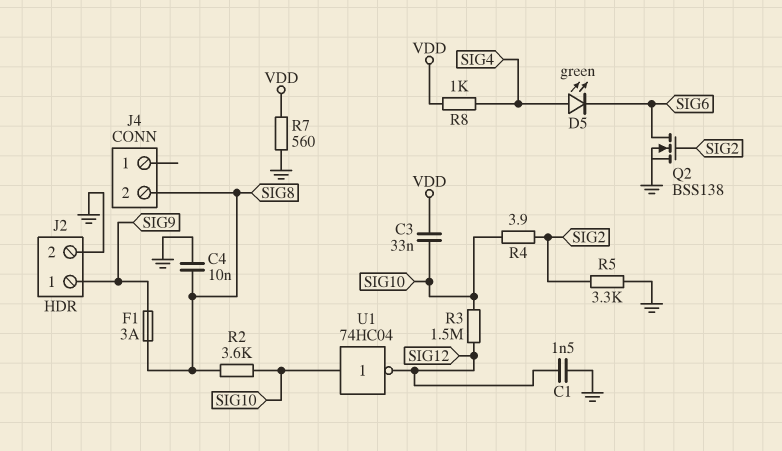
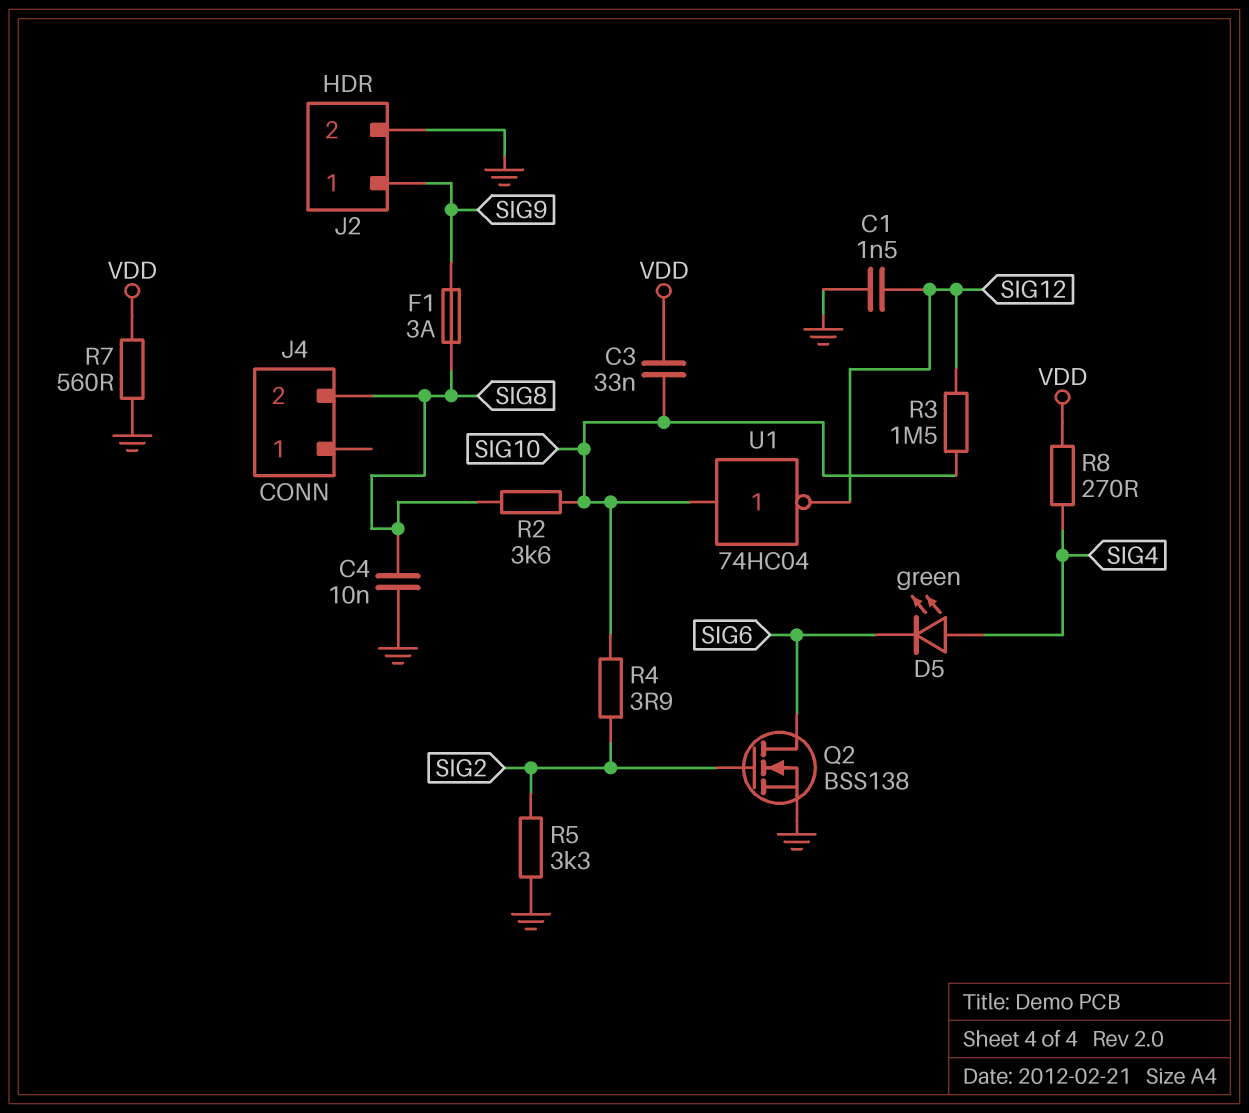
R8: 1k (SIG4, VDD) -> 270 (SIG4, VDD)

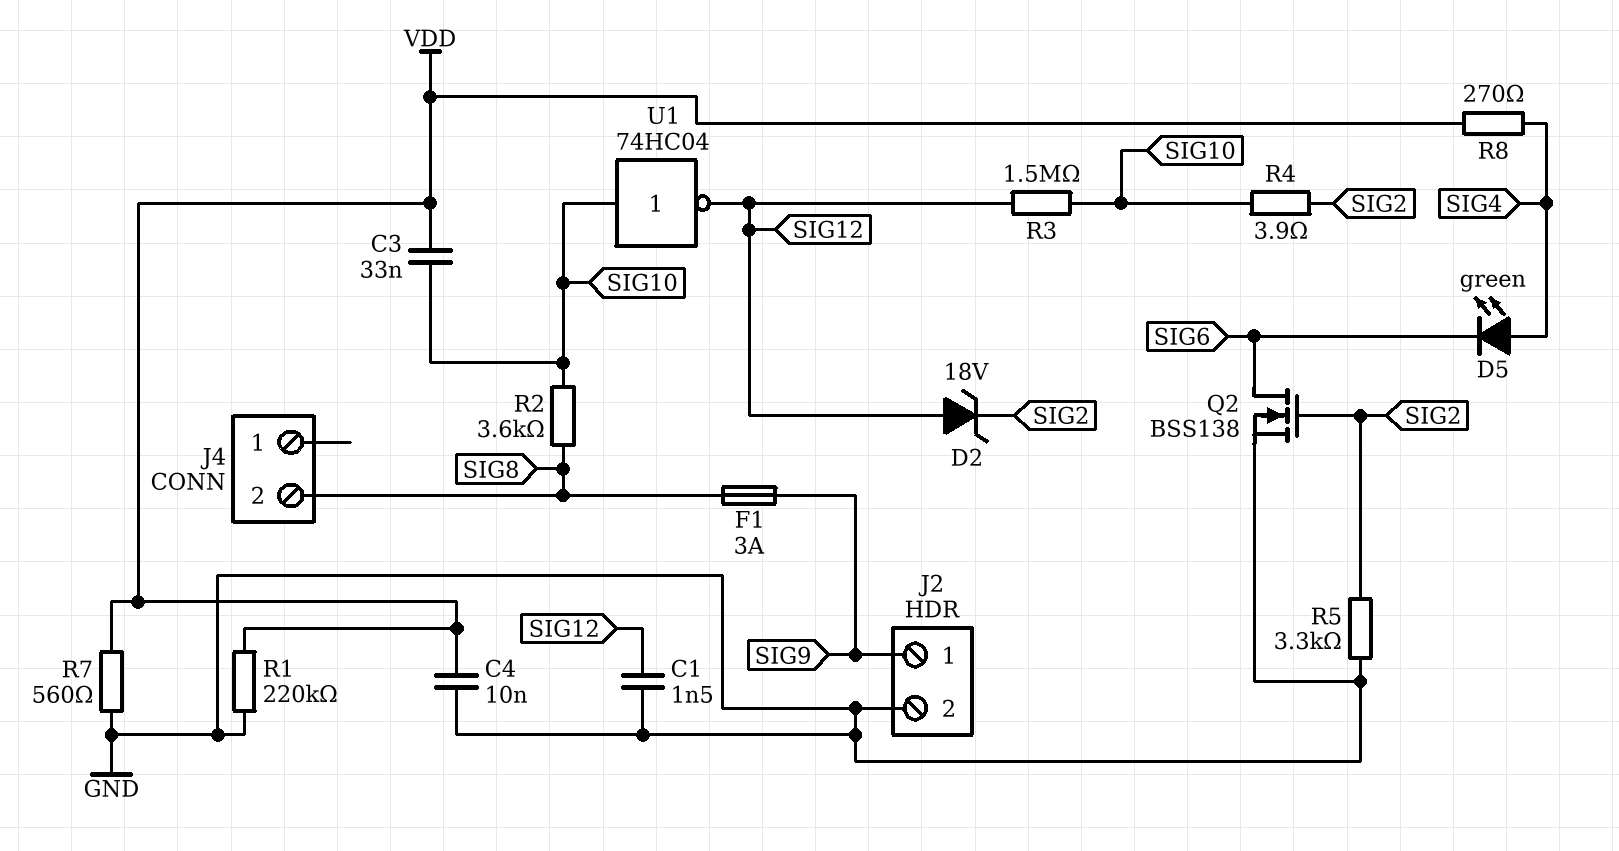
C4: 10nF (GND, SIG8) -> 10nF (GND, VDD)
D2: none -> zener 18V (A SIG12, K SIG2)
R1: none -> 220k (GND, VDD)

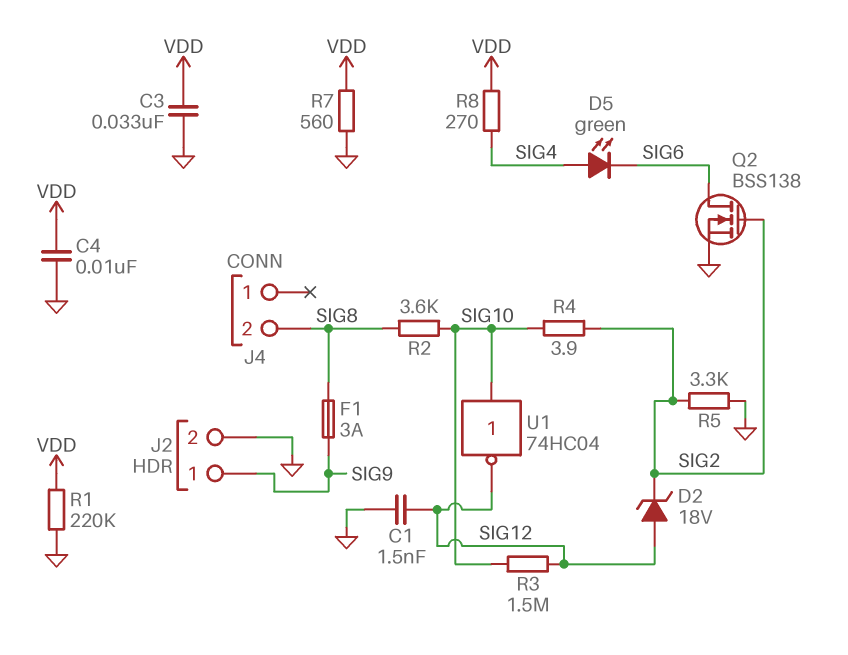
C3: 33nF (SIG10, VDD) -> 33nF (GND, VDD)

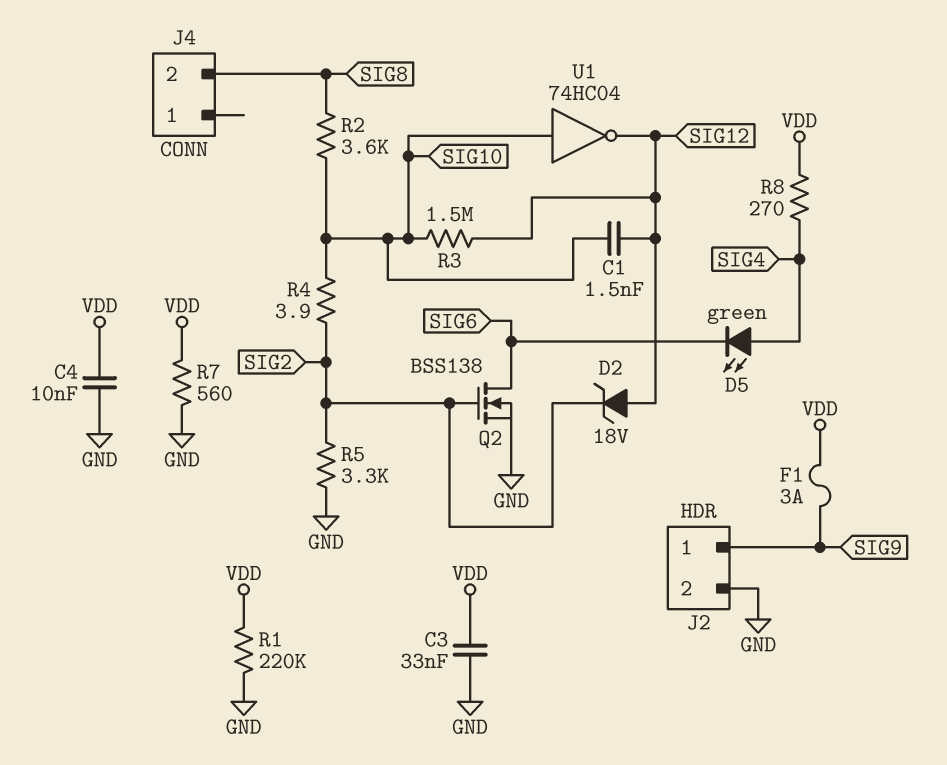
C1: 1.5nF (GND, SIG12) -> 1.5nF (SIG10, SIG12)
F1: 3A (SIG8, SIG9) -> 3A (SIG9, VDD)

